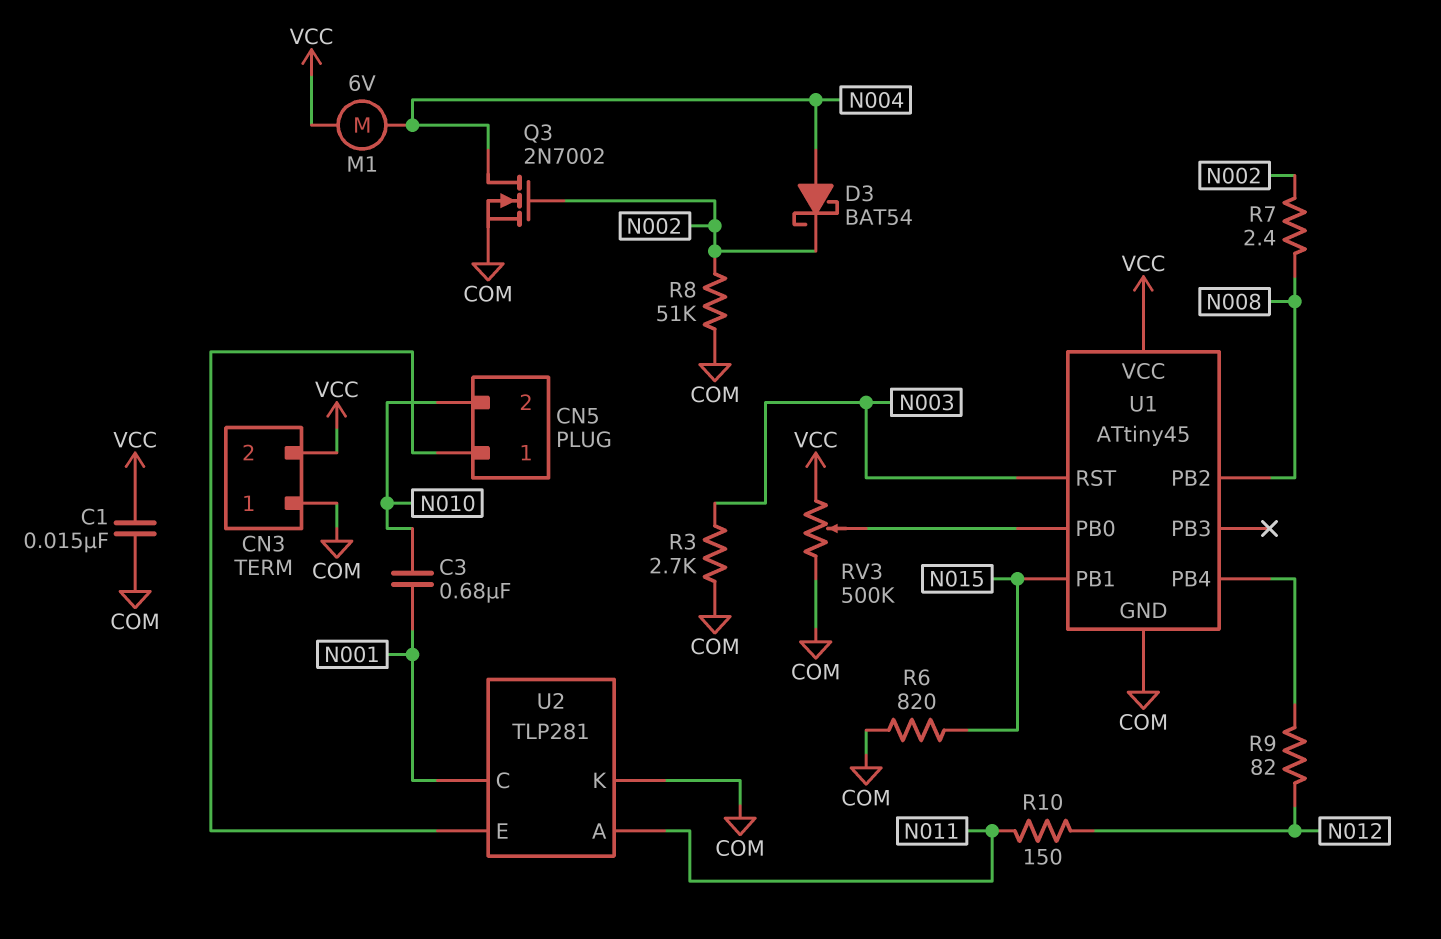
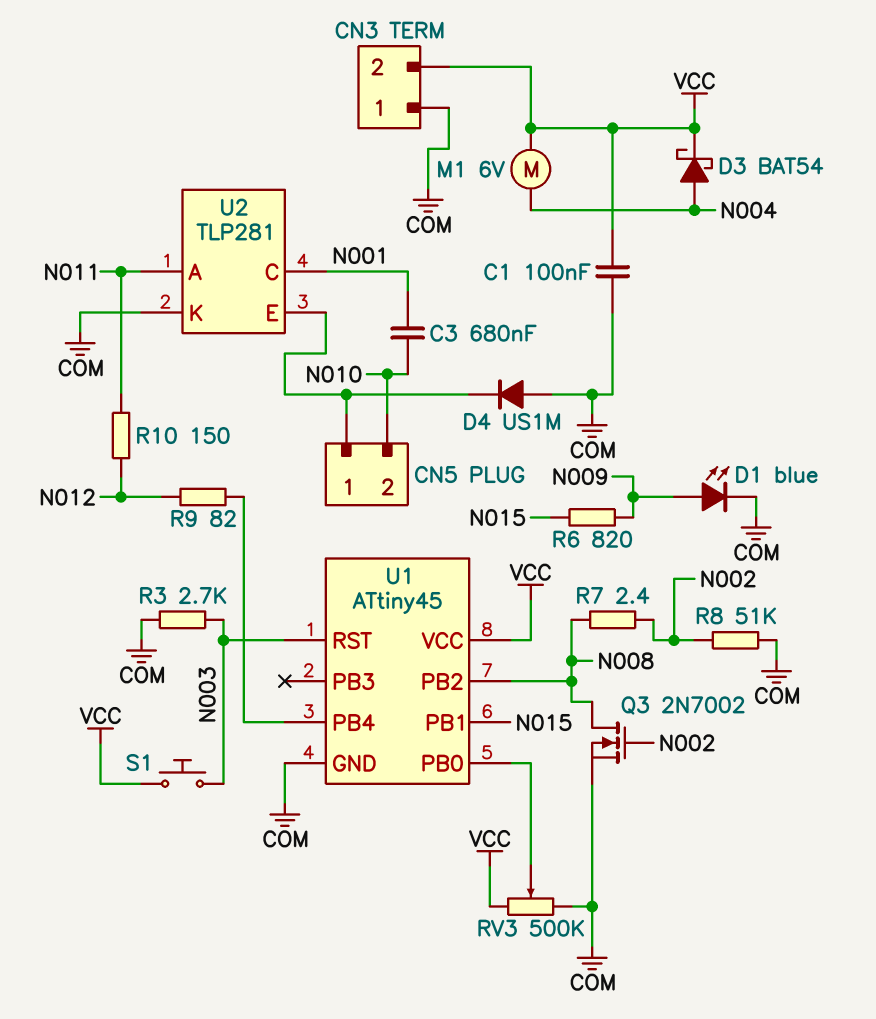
C1: 15nF (COM, VCC) -> 100nF (COM, VCC)
D1: none -> LED blue (A N009, K COM)
D3: schottky BAT54 (A N004, K N002) -> schottky BAT54 (A N004, K VCC)
D4: none -> diode US1M (A COM, K CN5/1)
Q3: NMOS 2N7002 (G N002, D N004, S COM) -> NMOS 2N7002 (G N002, D N008, S COM)
R6: 820 (COM, N015) -> 820 (N009, N015)
S1: none -> button (N003, VCC)

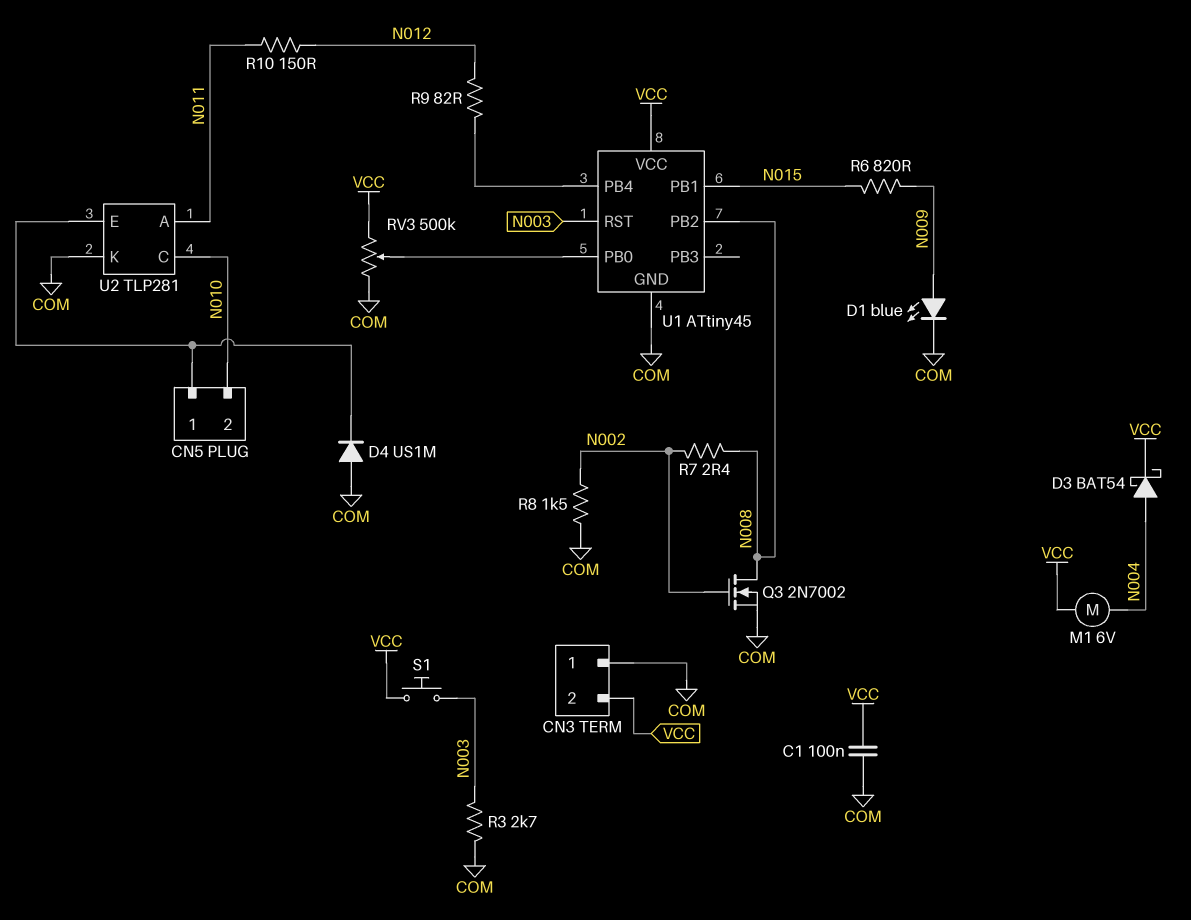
C3: 680nF (N001, N010) -> none
R8: 51k (COM, N002) -> 1.5k (COM, N002)
U2 pin C: N001 -> N010

